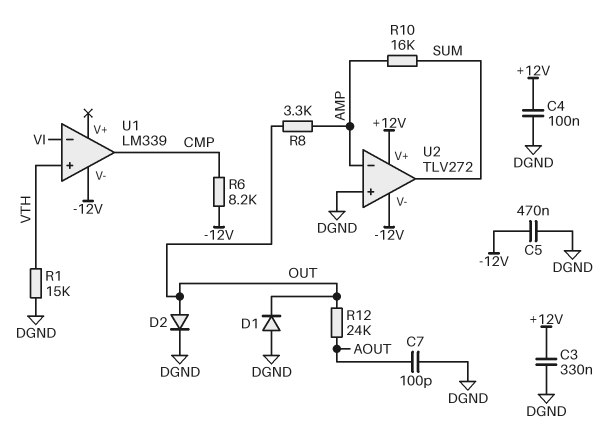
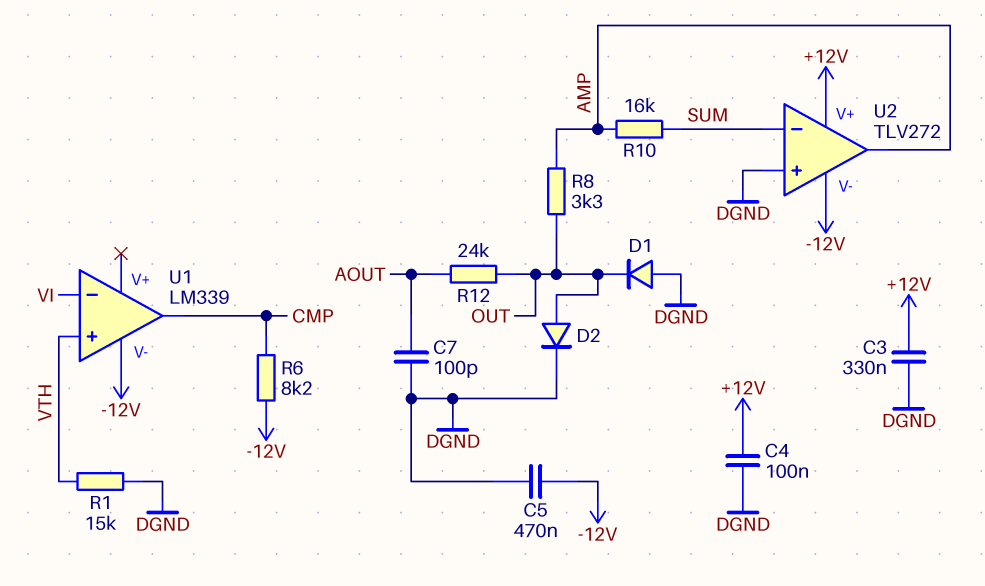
U2 pin in-: AMP -> SUM
U2 pin out: SUM -> AMP

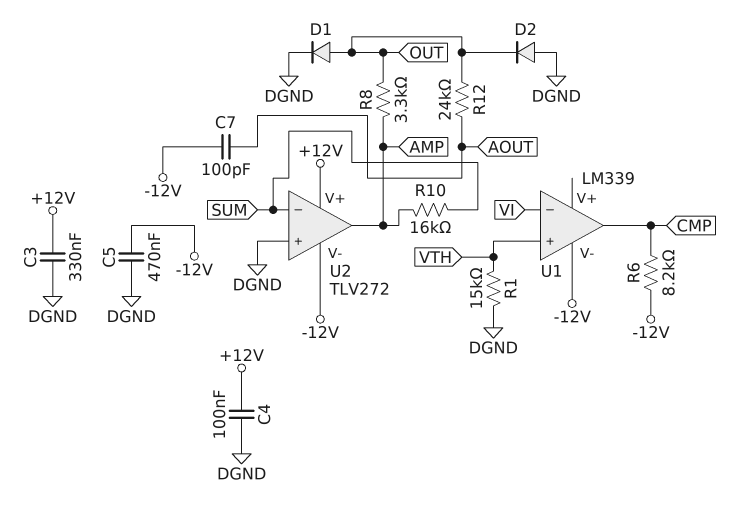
C7: 100pF (AOUT, DGND) -> 100pF (-12V, AOUT)
D1: diode (A DGND, K OUT) -> diode (A OUT, K DGND)
D2: diode (A OUT, K DGND) -> diode (A DGND, K OUT)

